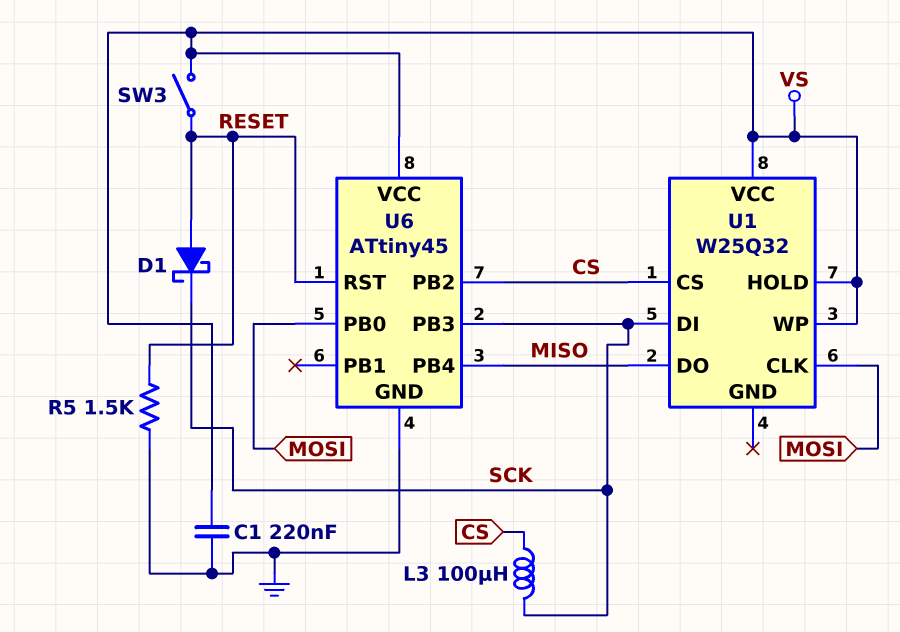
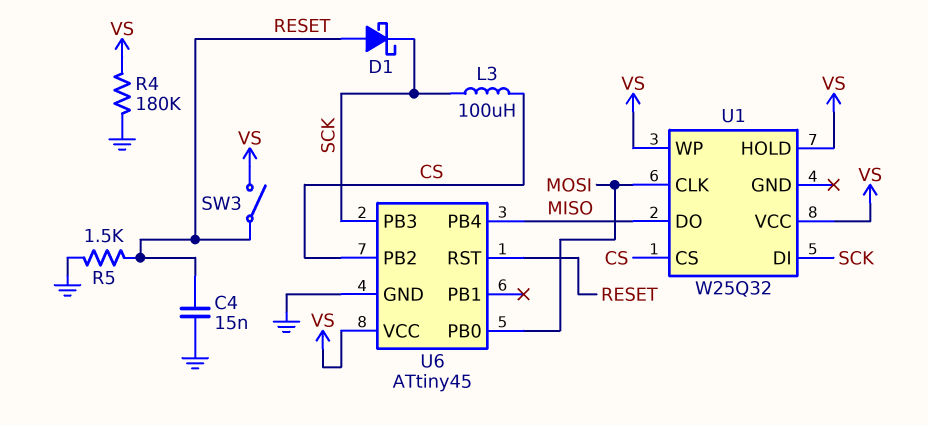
C1: 220nF (GND, VS) -> none
C4: none -> 15nF (GND, RESET)
R4: none -> 180k (GND, VS)

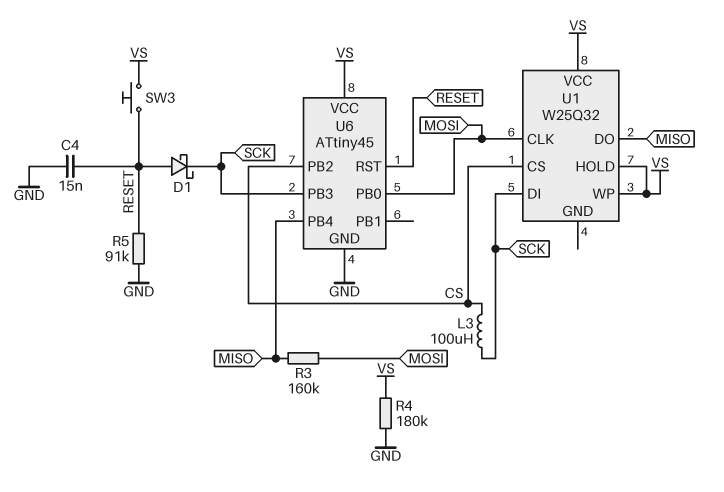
R3: none -> 160k (MISO, MOSI)
R5: 1.5k (GND, RESET) -> 91k (GND, RESET)
SW3: switch (RESET, VS) -> button (RESET, VS)

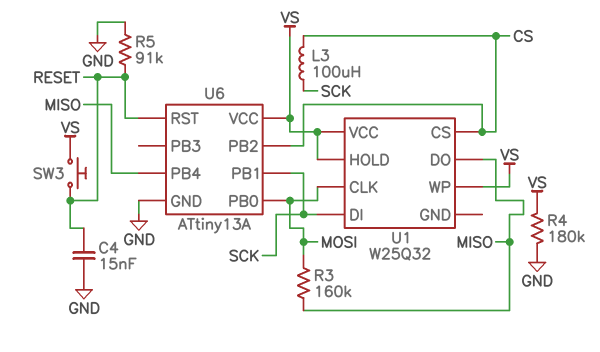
D1: schottky (A RESET, K SCK) -> none
U6: ATtiny45 -> ATtiny13A
U6 pin PB1: none -> SCK
U6 pin PB3: SCK -> none

